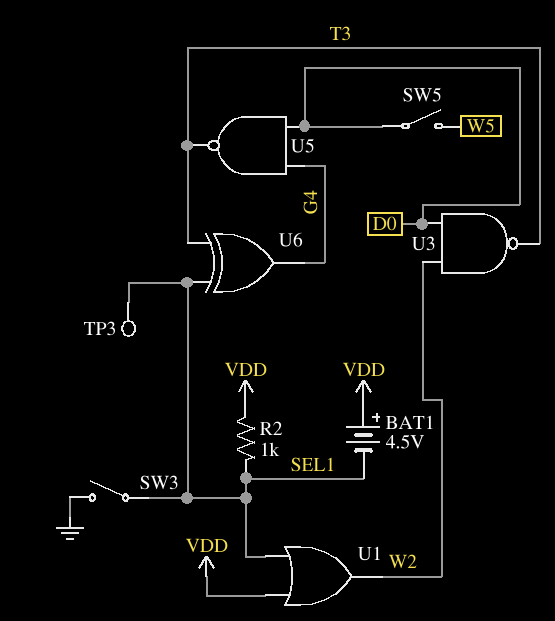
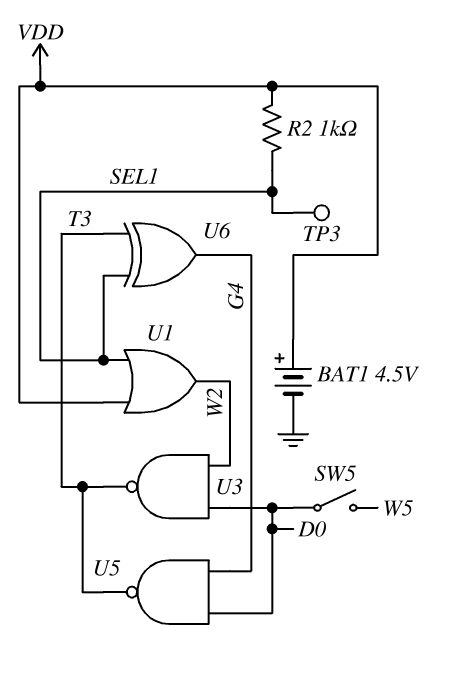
BAT1: 4.5V (plus VDD, minus SEL1) -> 4.5V (plus VDD, minus GND)
SW3: switch (GND, SEL1) -> none

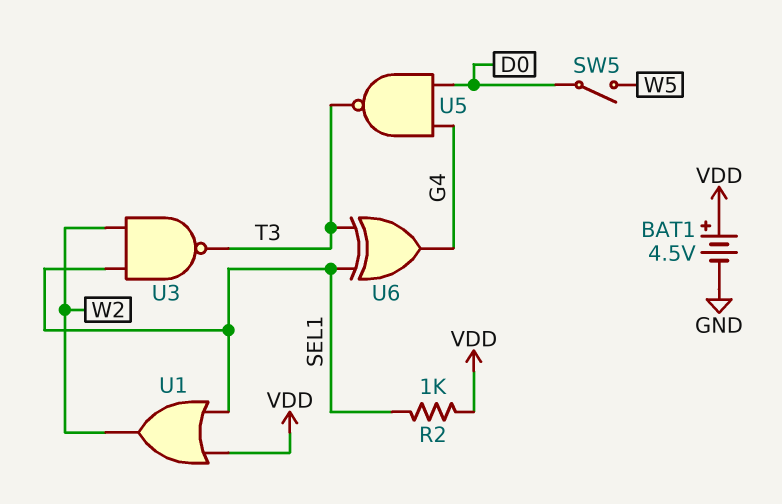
TP3: test point (SEL1) -> none
U3: NAND (in D0, in W2, out T3) -> NAND (in SEL1, in W2, out T3)

